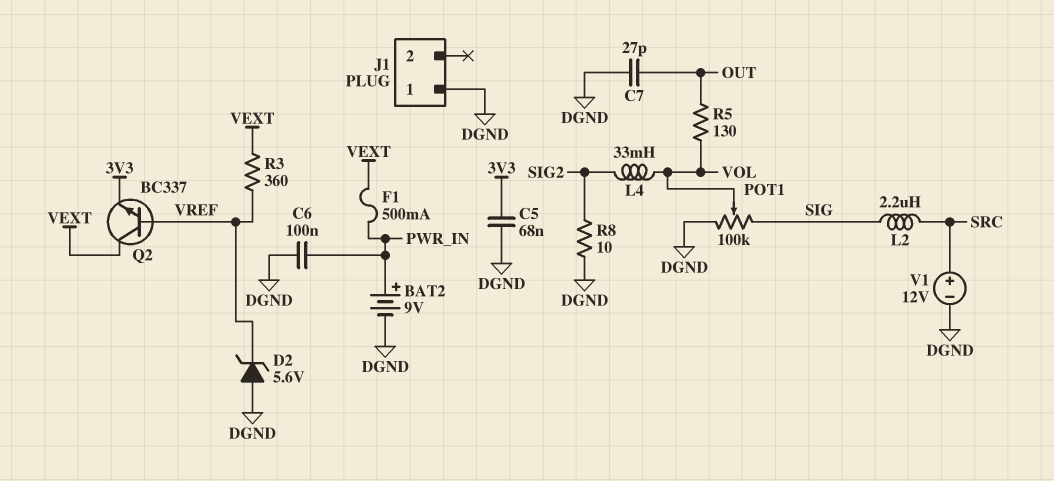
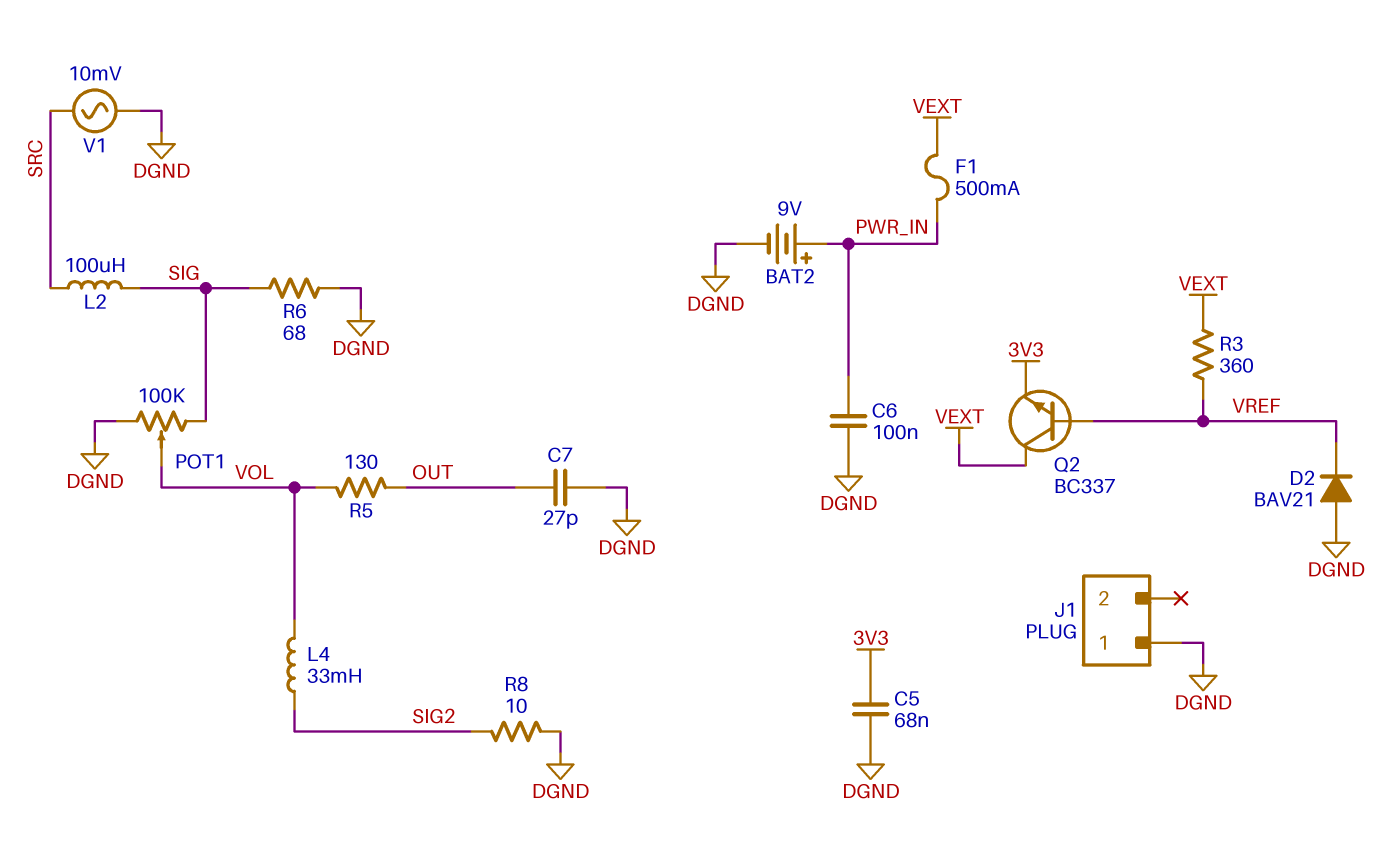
D2: zener 5.6V (A DGND, K VREF) -> diode BAV21 (A DGND, K VREF)
L2: 2.2uH (SIG, SRC) -> 100uH (SIG, SRC)
R6: none -> 68 (DGND, SIG)
V1: 12V (plus SRC, minus DGND) -> AC 10mV (DGND, SRC)

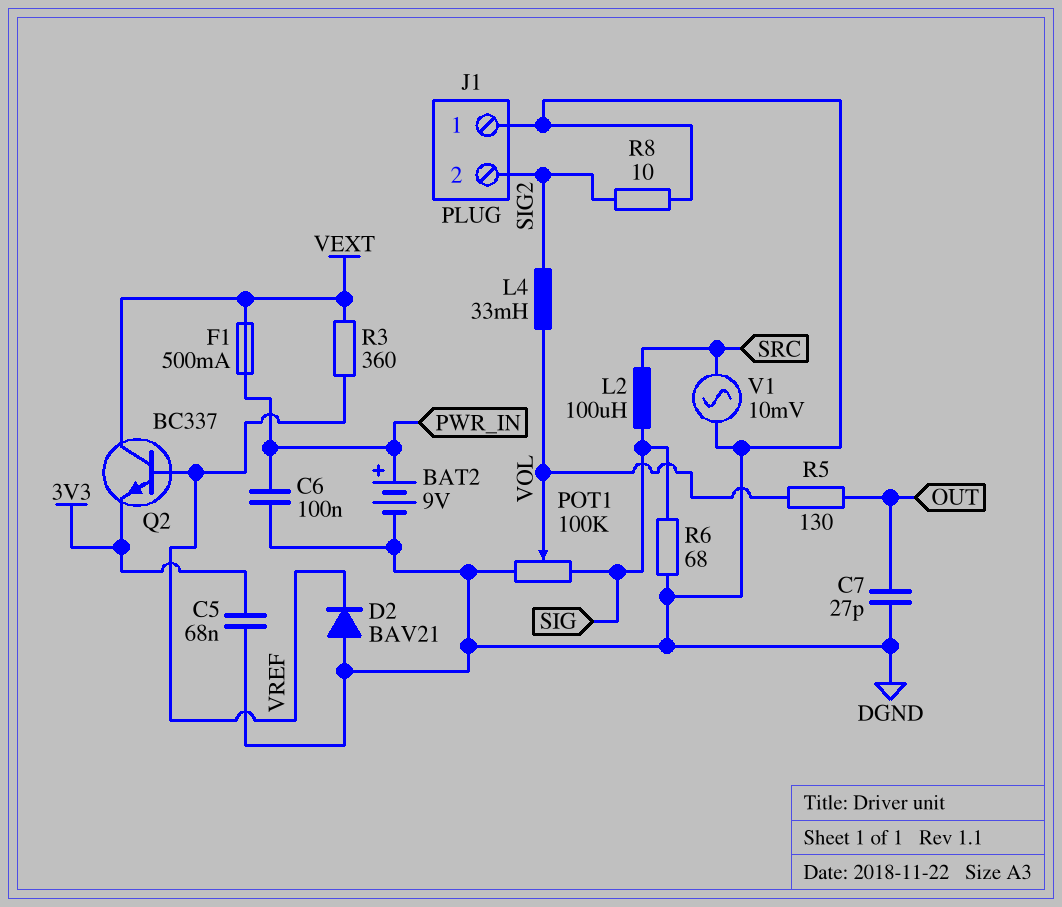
J1 pin 2: none -> SIG2

